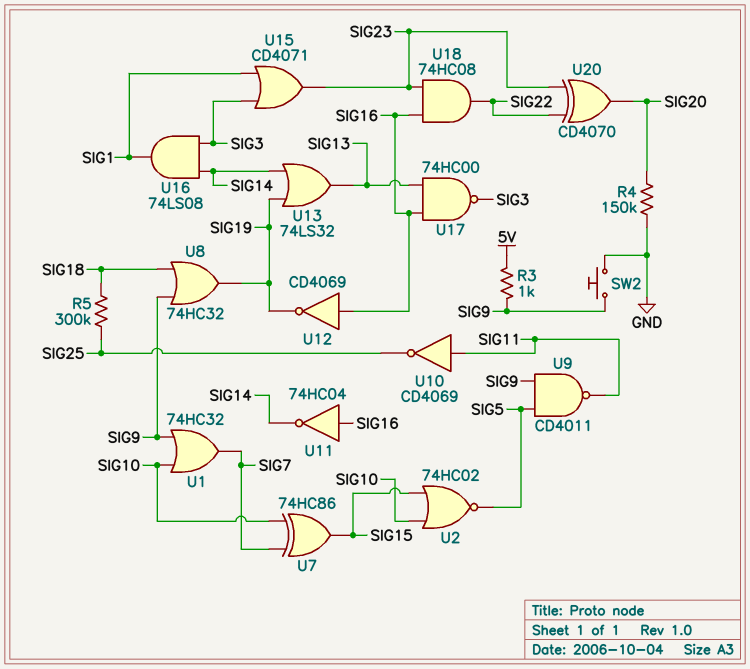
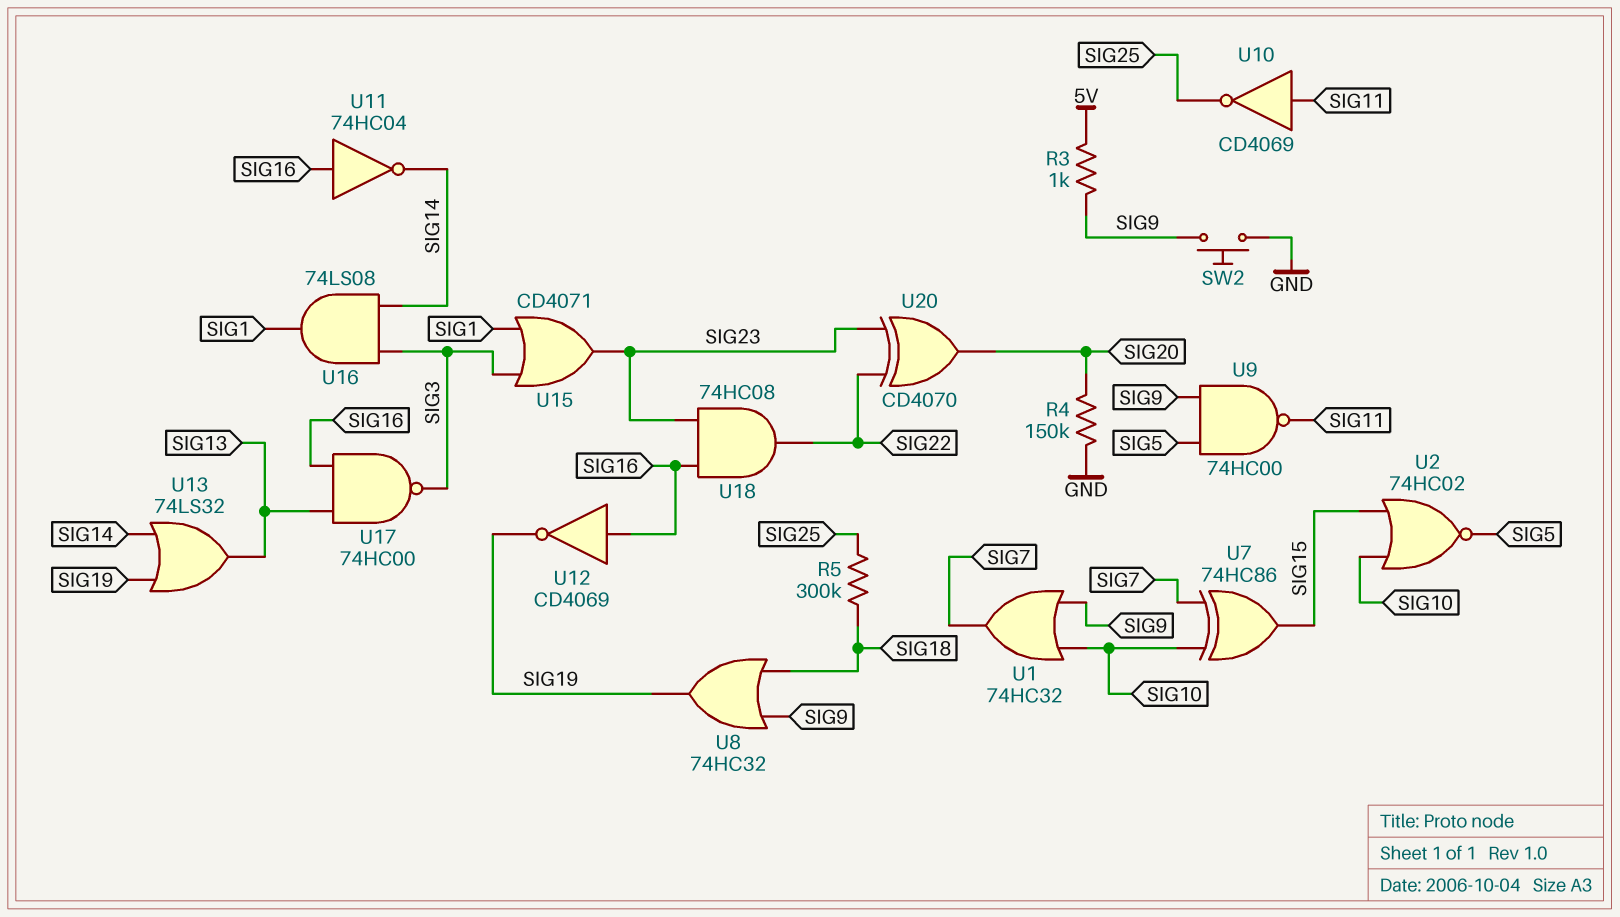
U9: NAND CD4011 (in SIG5, in SIG9, out SIG11) -> NAND 74HC00 (in SIG5, in SIG9, out SIG11)

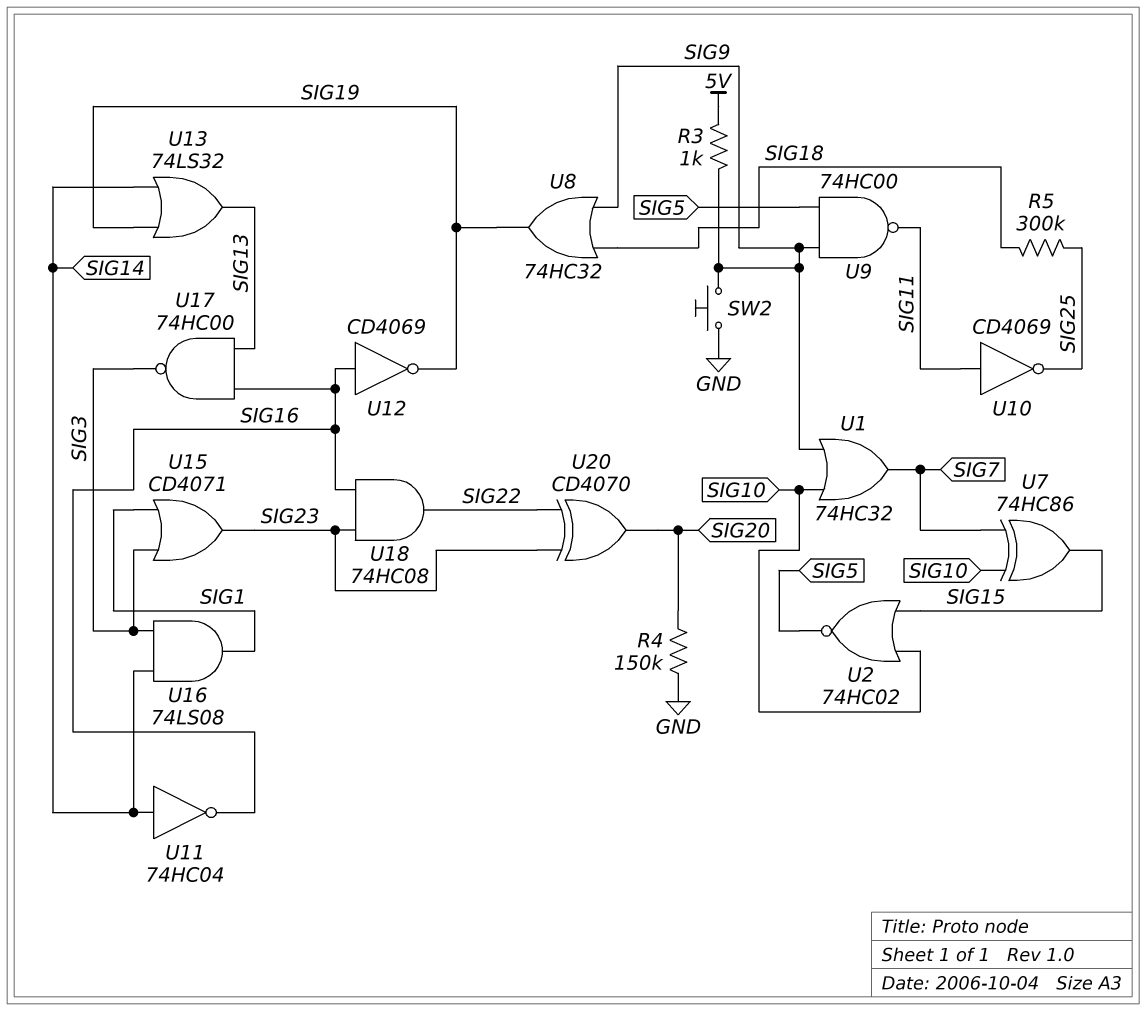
U11: NOT 74HC04 (in SIG16, out SIG14) -> NOT 74HC04 (in SIG14, out SIG16)

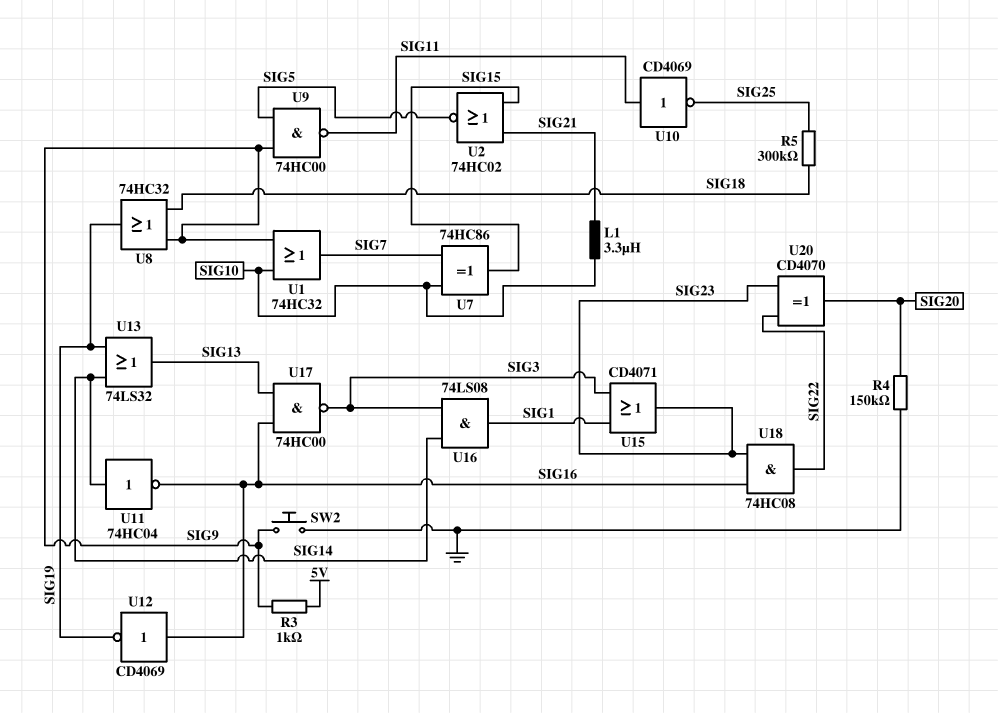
L1: none -> 3.3uH (SIG10, SIG21)
U2: NOR 74HC02 (in SIG10, in SIG15, out SIG5) -> NOR 74HC02 (in SIG15, in SIG21, out SIG5)

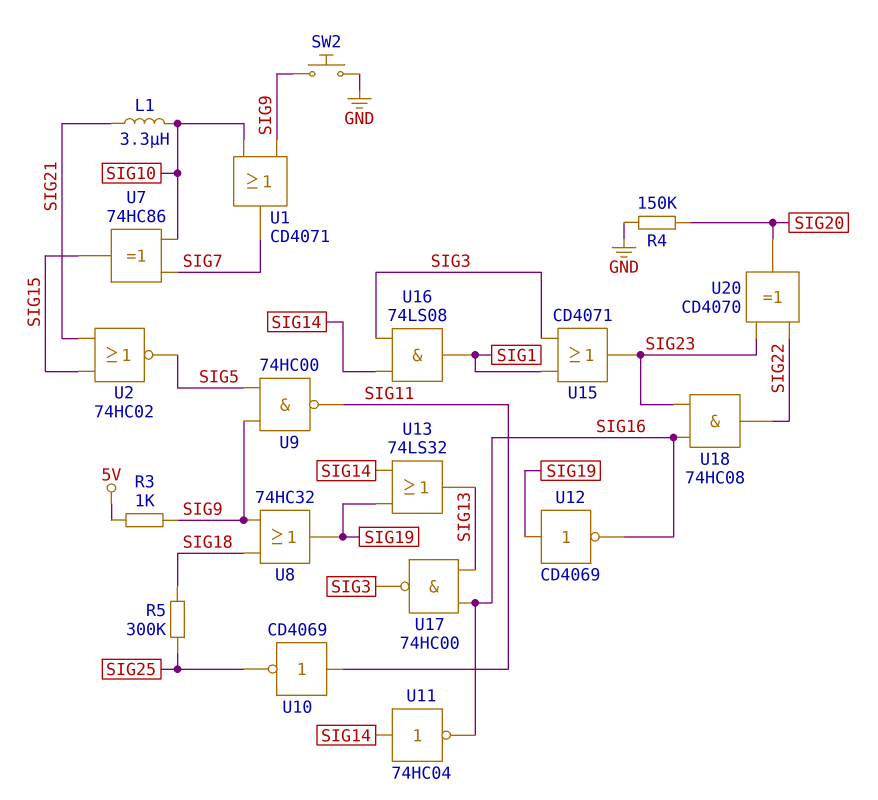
U1: OR 74HC32 (in SIG9, in SIG10, out SIG7) -> OR CD4071 (in SIG9, in SIG10, out SIG7)
U12: NOT CD4069 (in SIG16, out SIG19) -> NOT CD4069 (in SIG19, out SIG16)

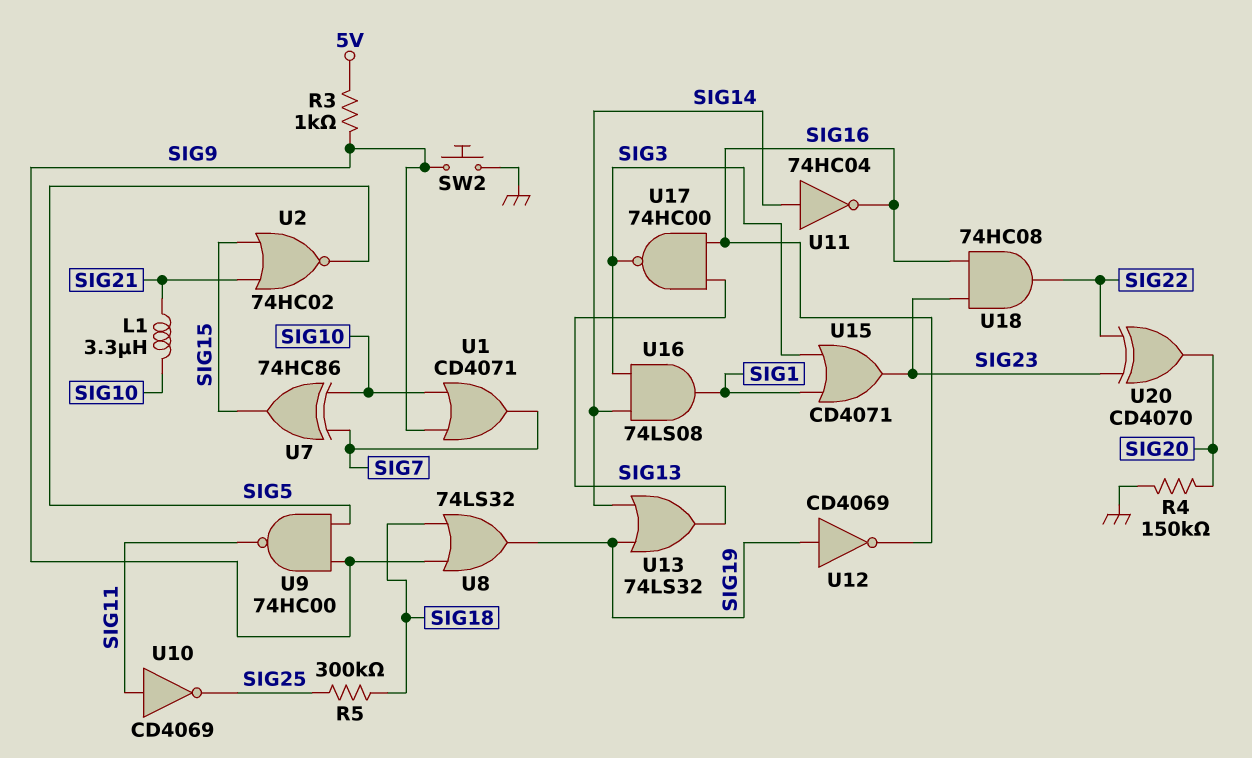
U8: OR 74HC32 (in SIG9, in SIG18, out SIG19) -> OR 74LS32 (in SIG9, in SIG18, out SIG19)

